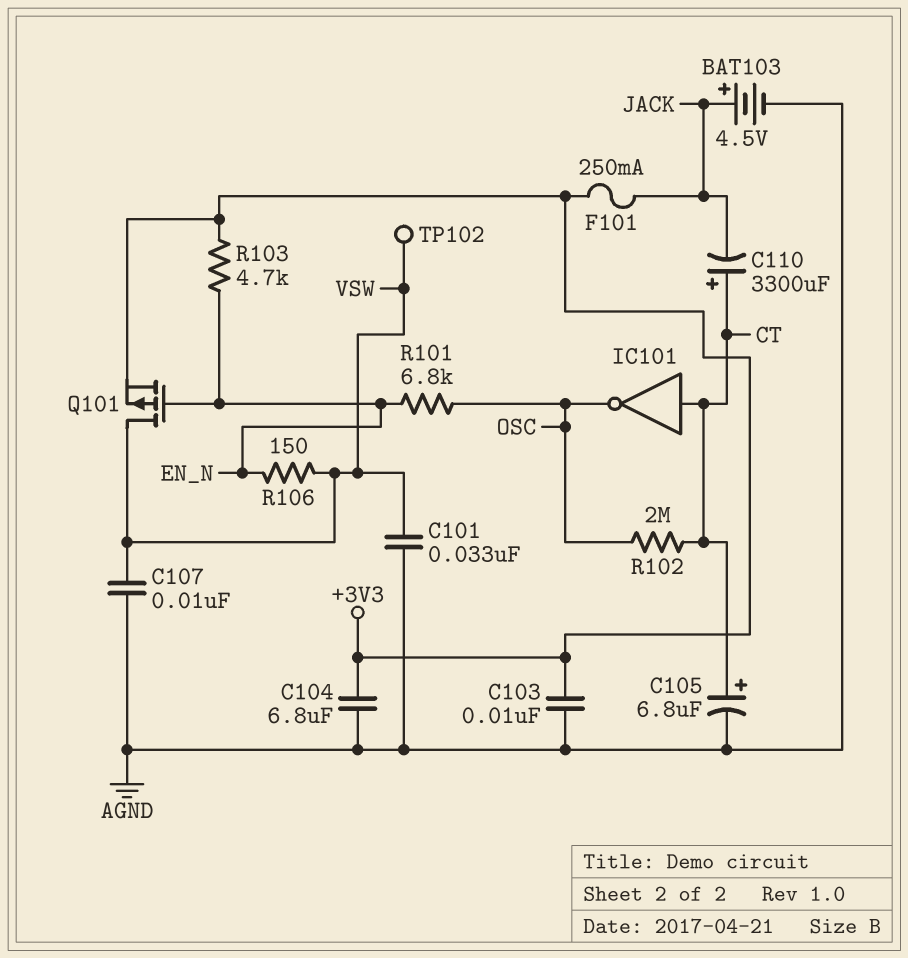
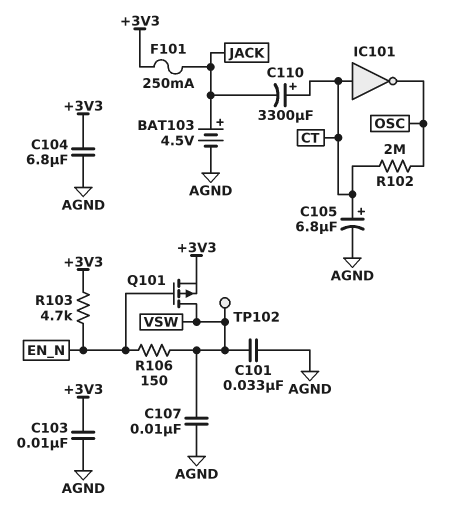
R101: 6.8k (EN_N, OSC) -> none

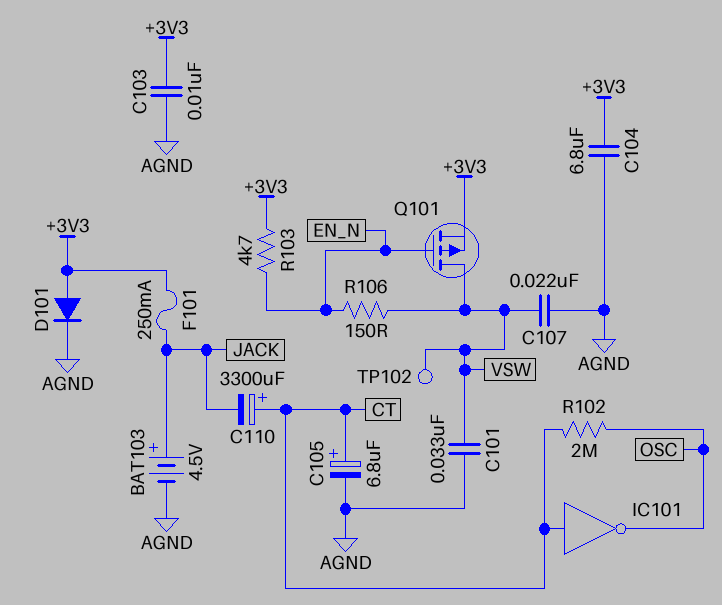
C107: 10nF (AGND, VSW) -> 22nF (AGND, VSW)
D101: none -> diode (A +3V3, K AGND)

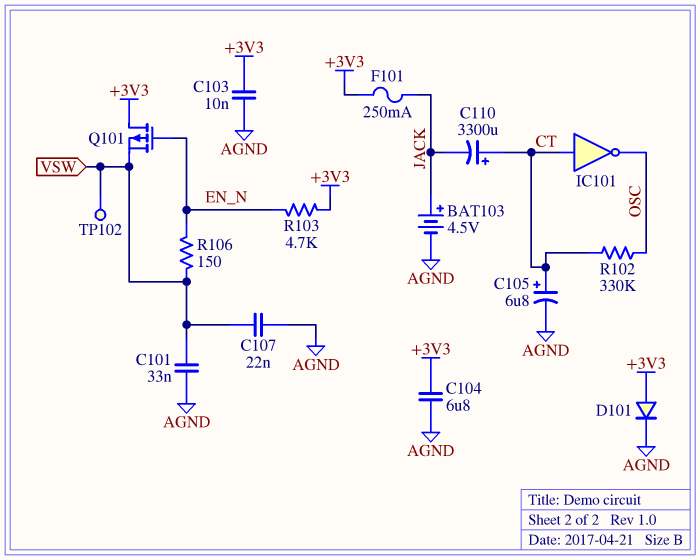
Q101: PMOS (G EN_N, D VSW, S +3V3) -> PMOS (G EN_N, D +3V3, S VSW)
R102: 2M (CT, OSC) -> 330k (CT, OSC)

